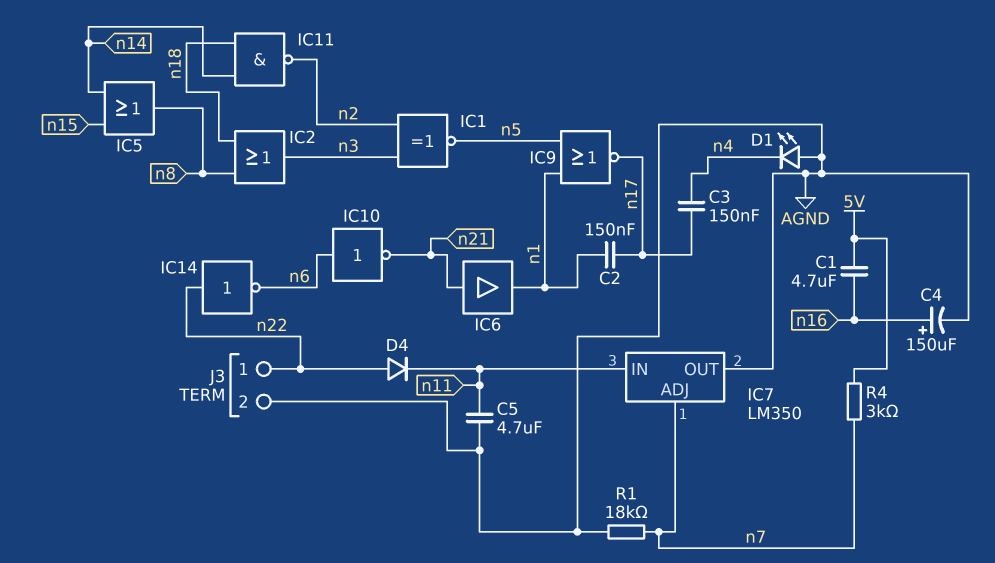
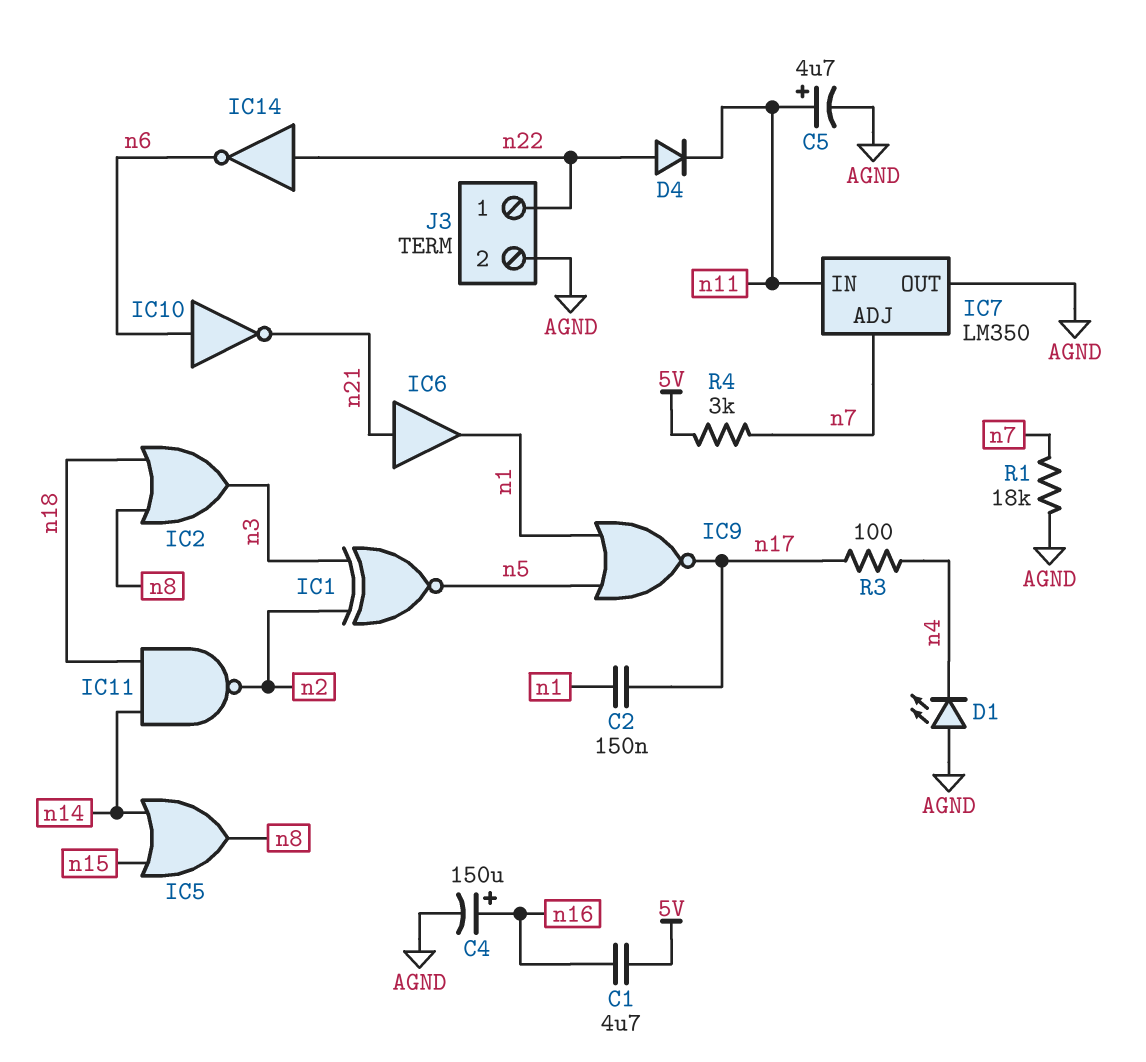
C3: 150nF (n4, n17) -> none
C5: 4.7uF (AGND, n11) -> 4.7uF (plus n11, minus AGND)
R3: none -> 100 (n4, n17)

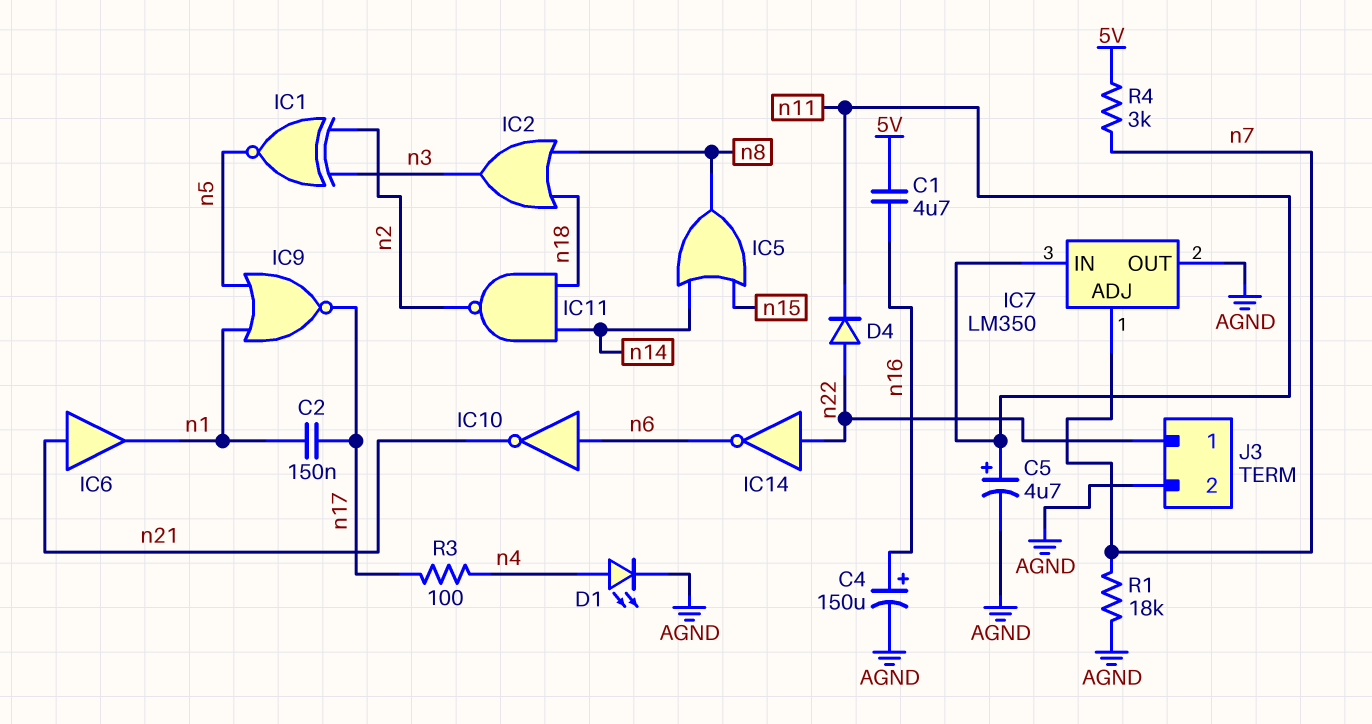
D1: LED (A AGND, K n4) -> LED (A n4, K AGND)

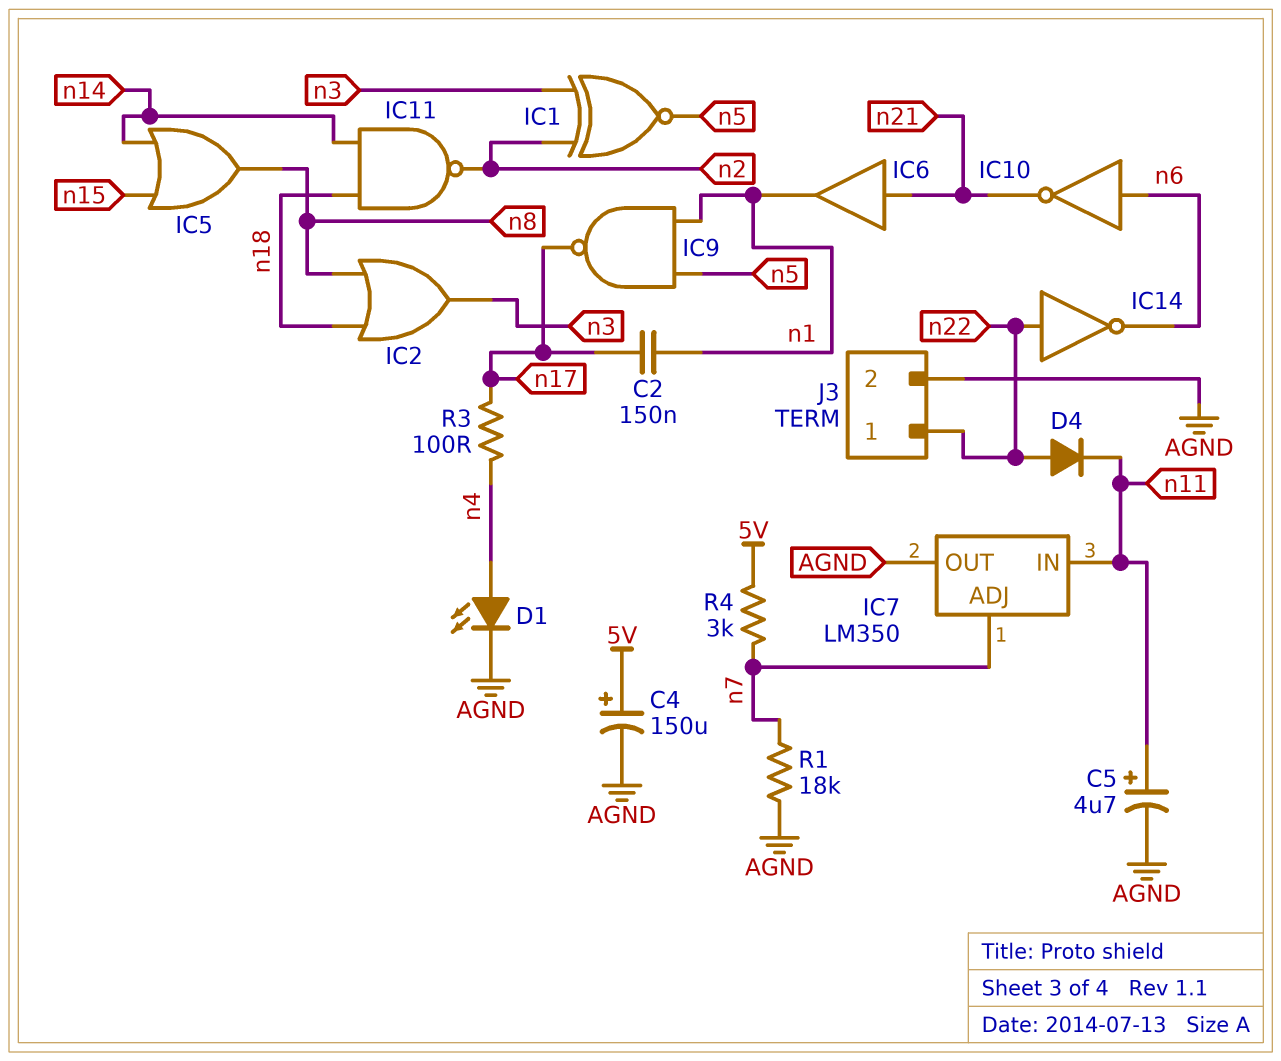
C1: 4.7uF (5V, n16) -> none
C4: 150uF (plus n16, minus AGND) -> 150uF (plus 5V, minus AGND)
IC9: NOR (in n1, in n5, out n17) -> NAND (in n1, in n5, out n17)

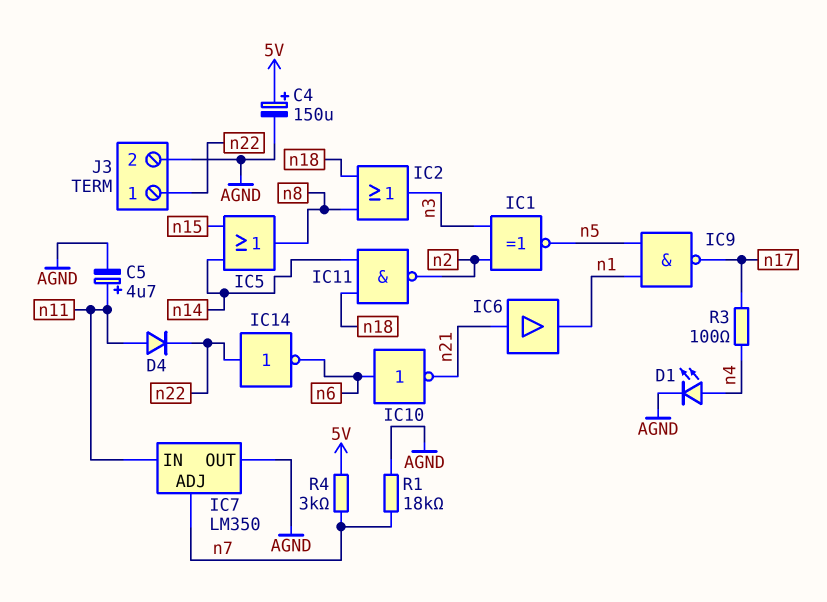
C2: 150nF (n1, n17) -> none
D4: diode (A n22, K n11) -> diode (A n11, K n22)

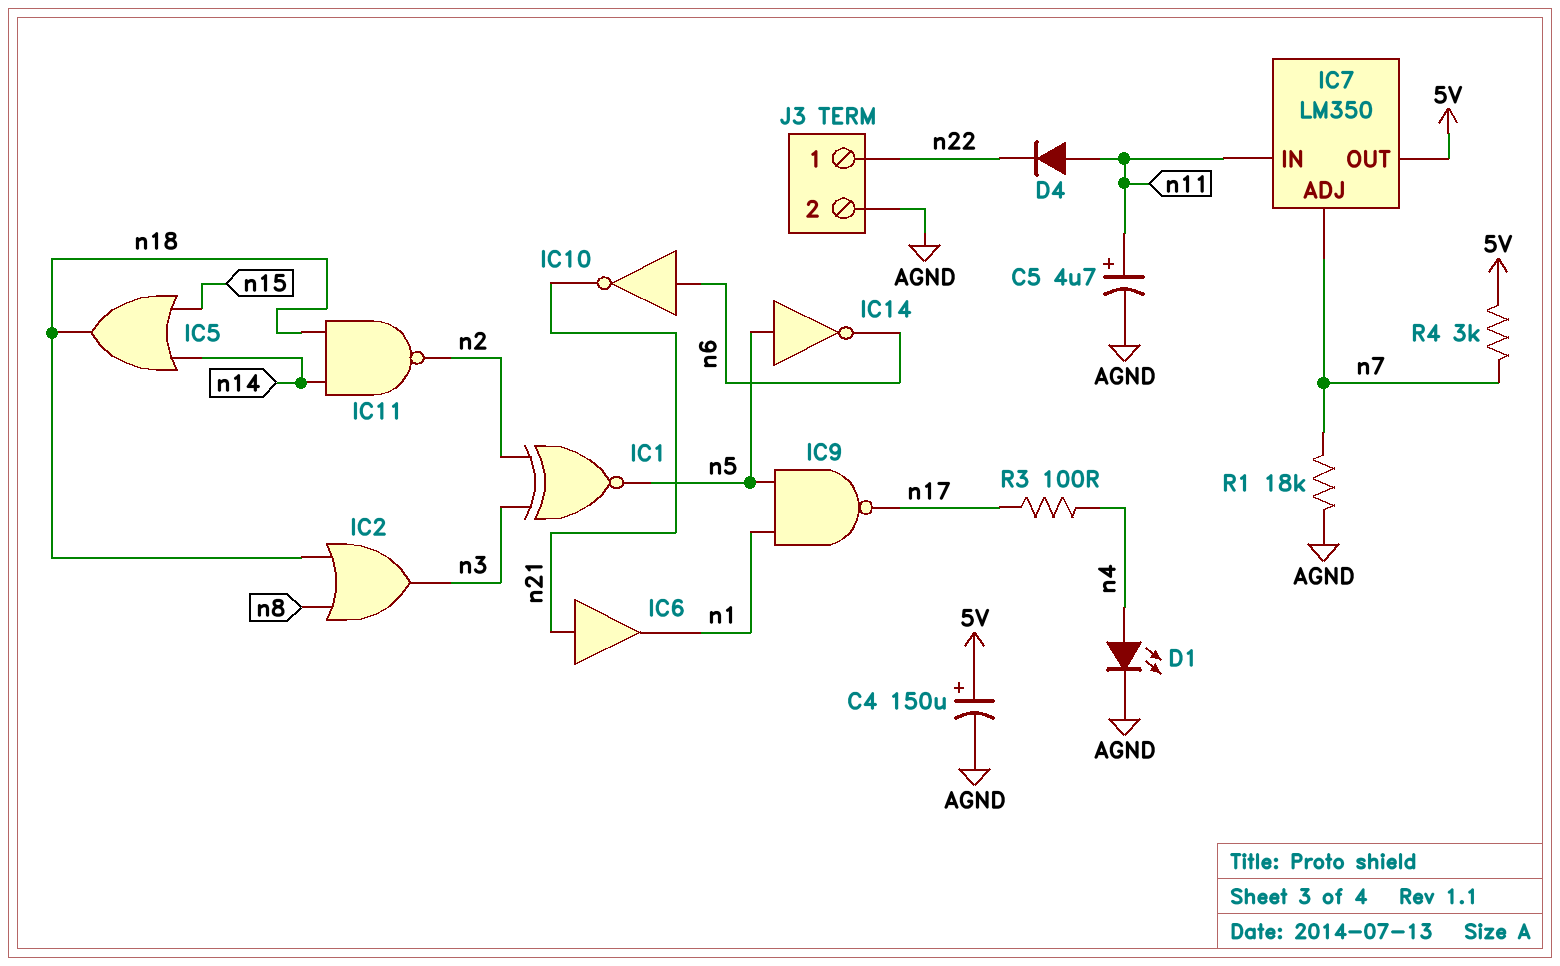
IC5: OR (in n14, in n15, out n8) -> OR (in n14, in n15, out n18)
IC7 pin OUT: AGND -> 5V
IC14: NOT (in n22, out n6) -> NOT (in n5, out n6)

